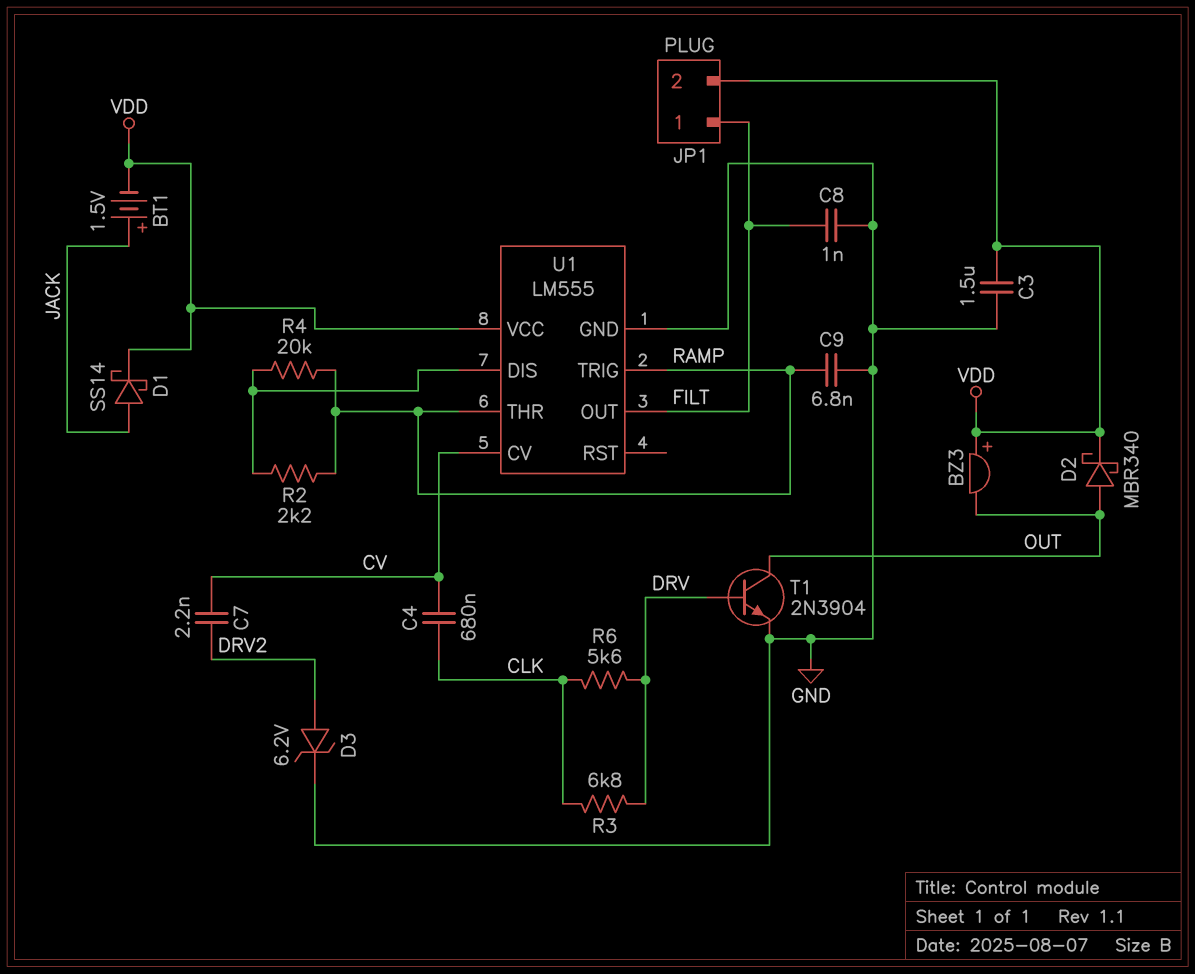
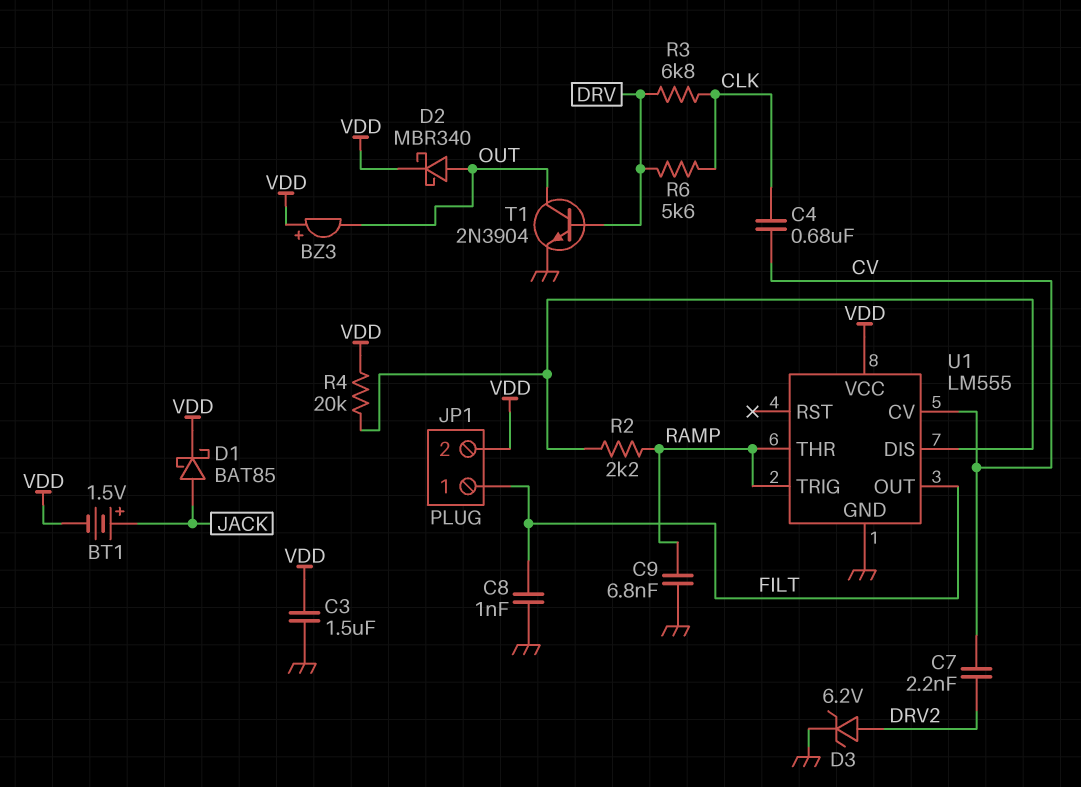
D1: schottky SS14 (A JACK, K VDD) -> schottky BAT85 (A JACK, K VDD)
R4: 20k (RAMP, U1/DIS) -> 20k (U1/DIS, VDD)

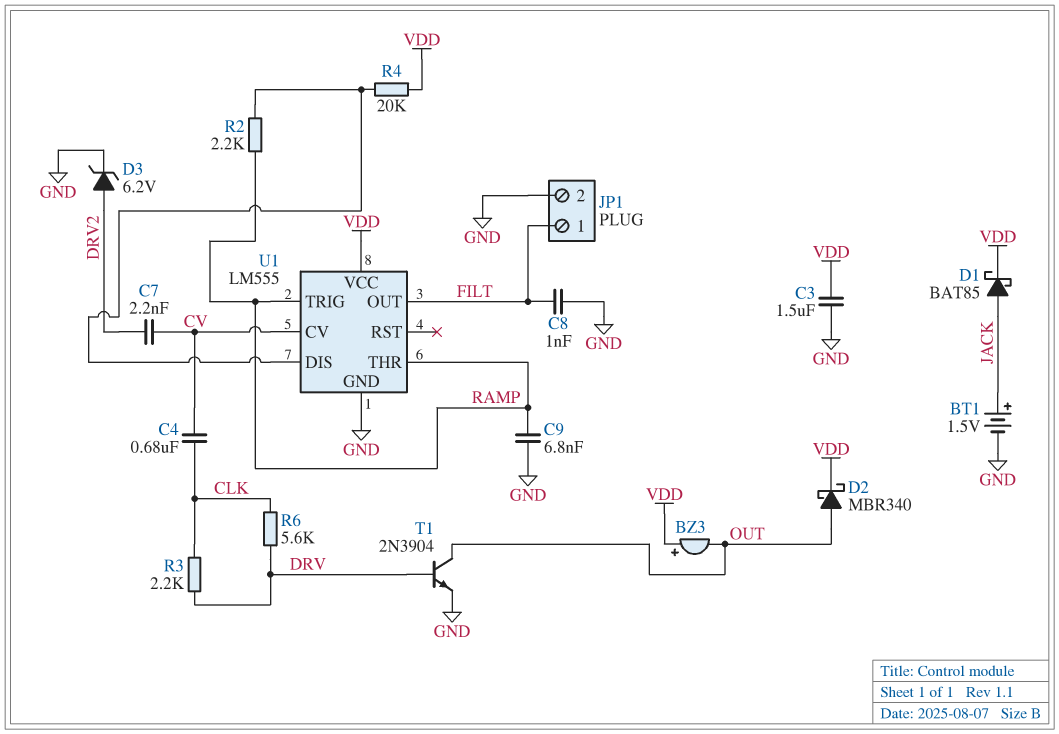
BT1: 1.5V (plus JACK, minus VDD) -> 1.5V (plus JACK, minus GND)
JP1 pin 2: VDD -> GND
R3: 6.8k (CLK, DRV) -> 2.2k (CLK, DRV)

